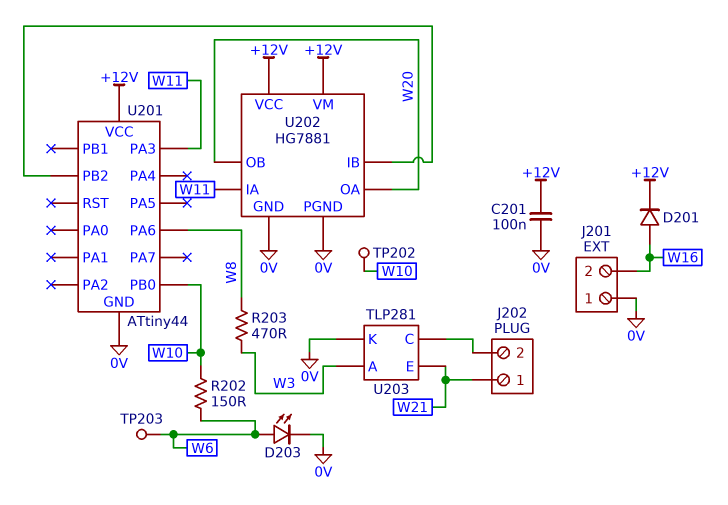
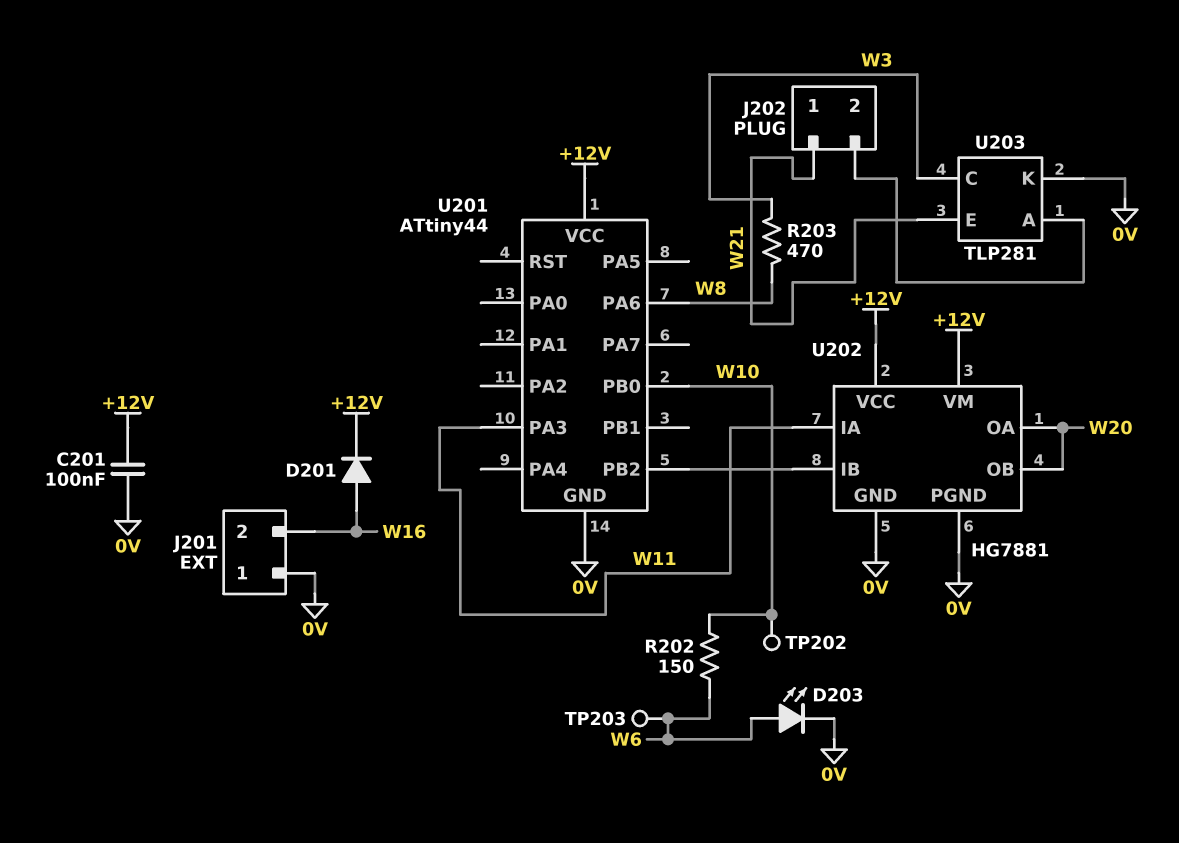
U203 pin A: W3 -> J202/2
U203 pin C: J202/2 -> W3

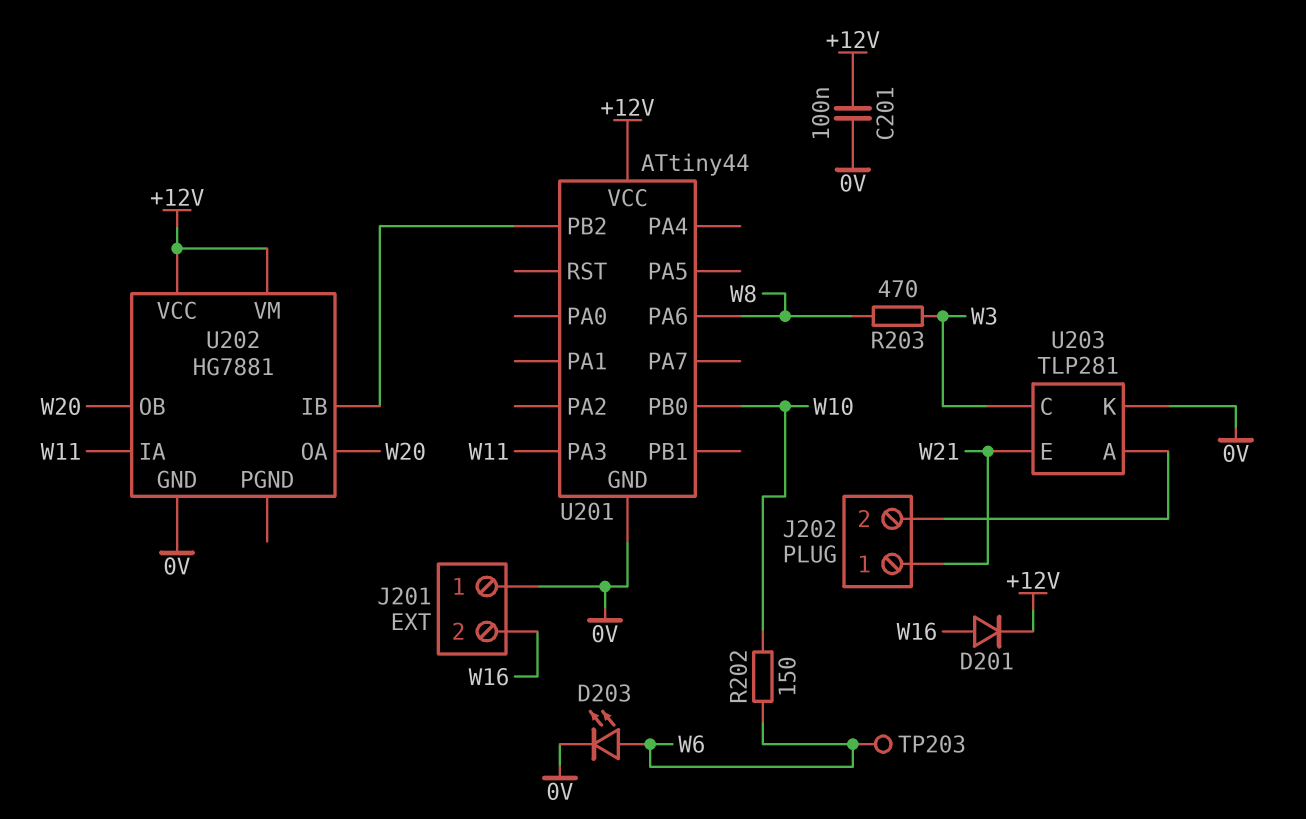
TP202: test point (W10) -> none
U202 pin PGND: 0V -> none

